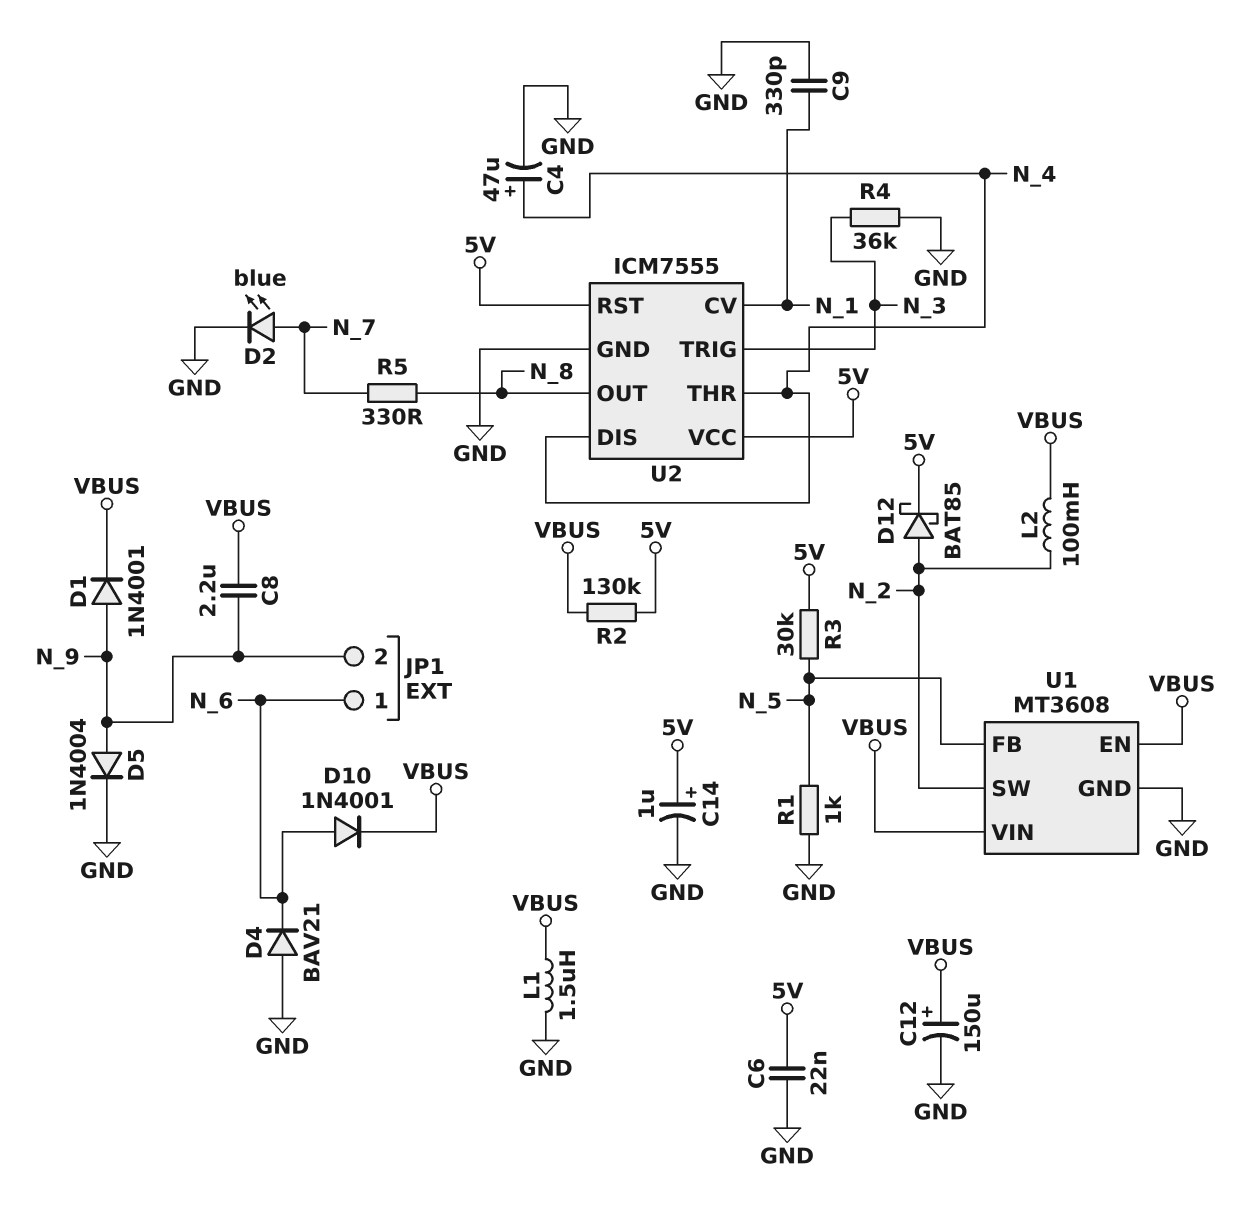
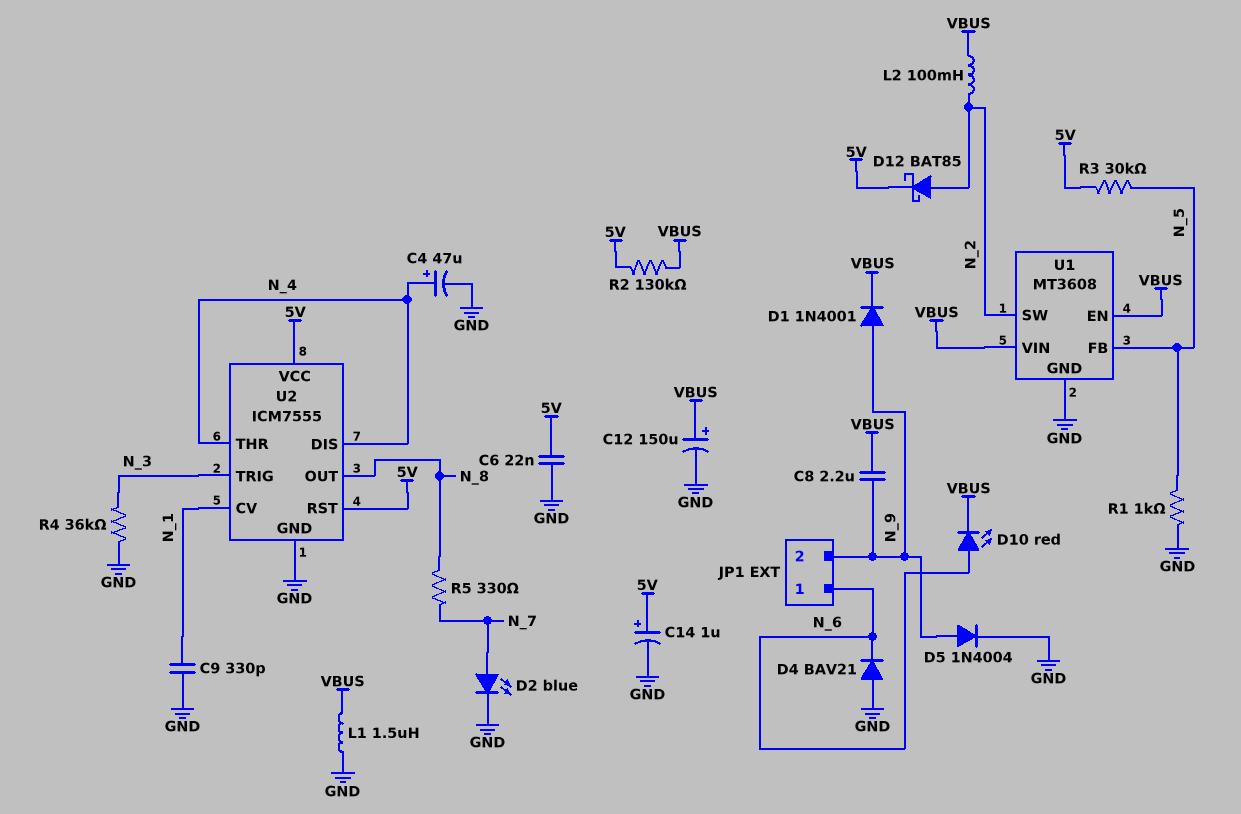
D10: diode 1N4001 (A N_6, K VBUS) -> LED red (A N_6, K VBUS)

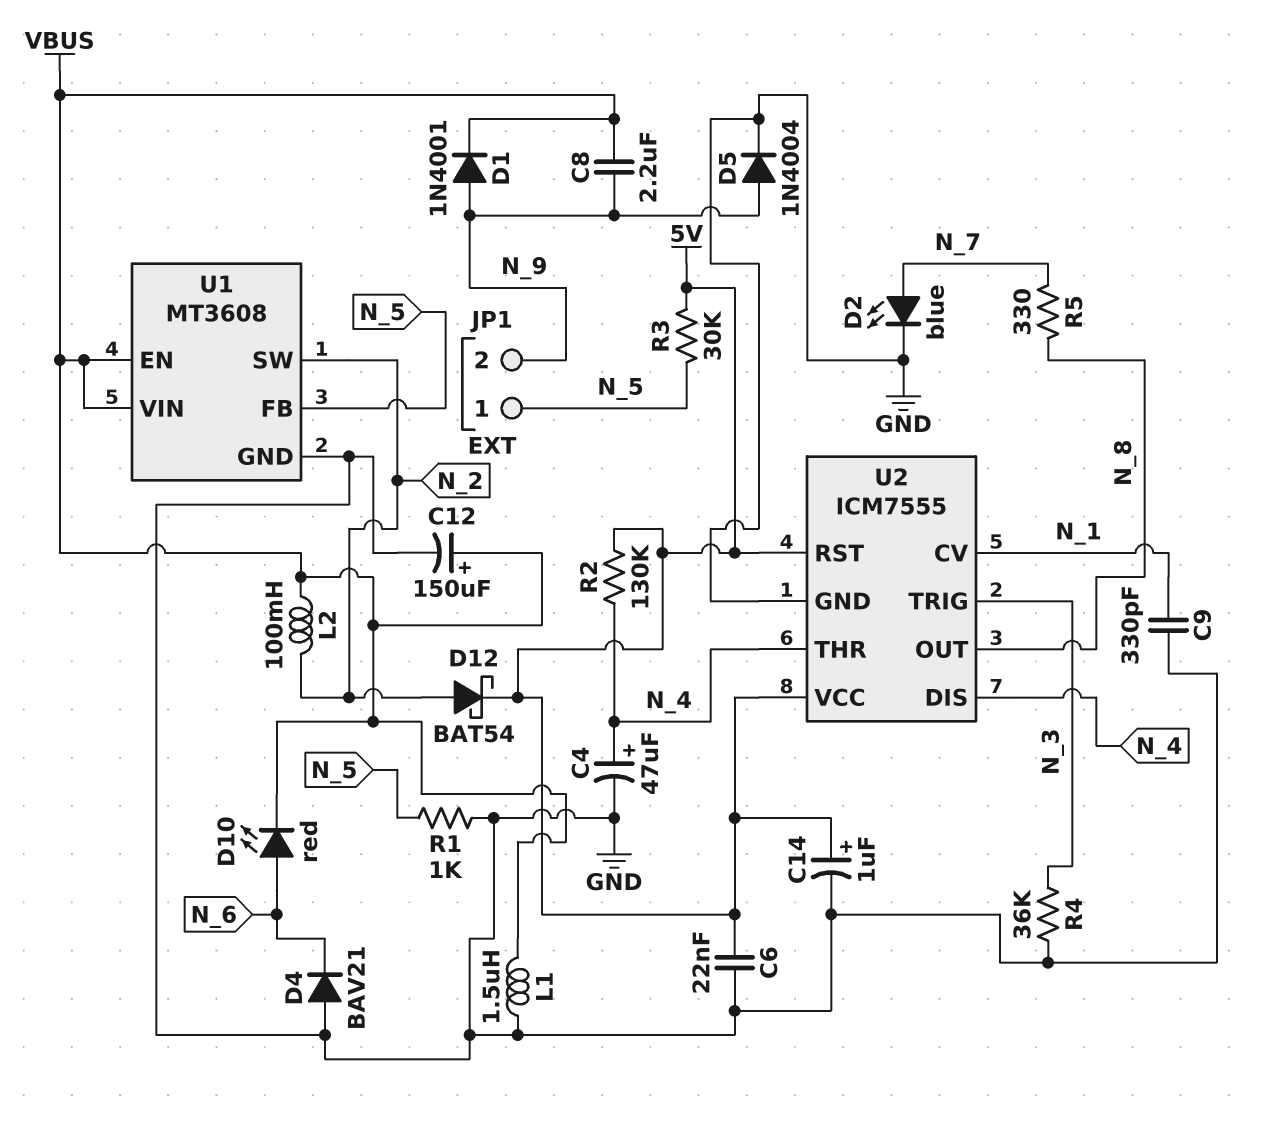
D12: schottky BAT85 (A N_2, K 5V) -> schottky BAT54 (A N_2, K 5V)
JP1 pin 1: N_6 -> N_5
R2: 130k (5V, VBUS) -> 130k (5V, N_4)

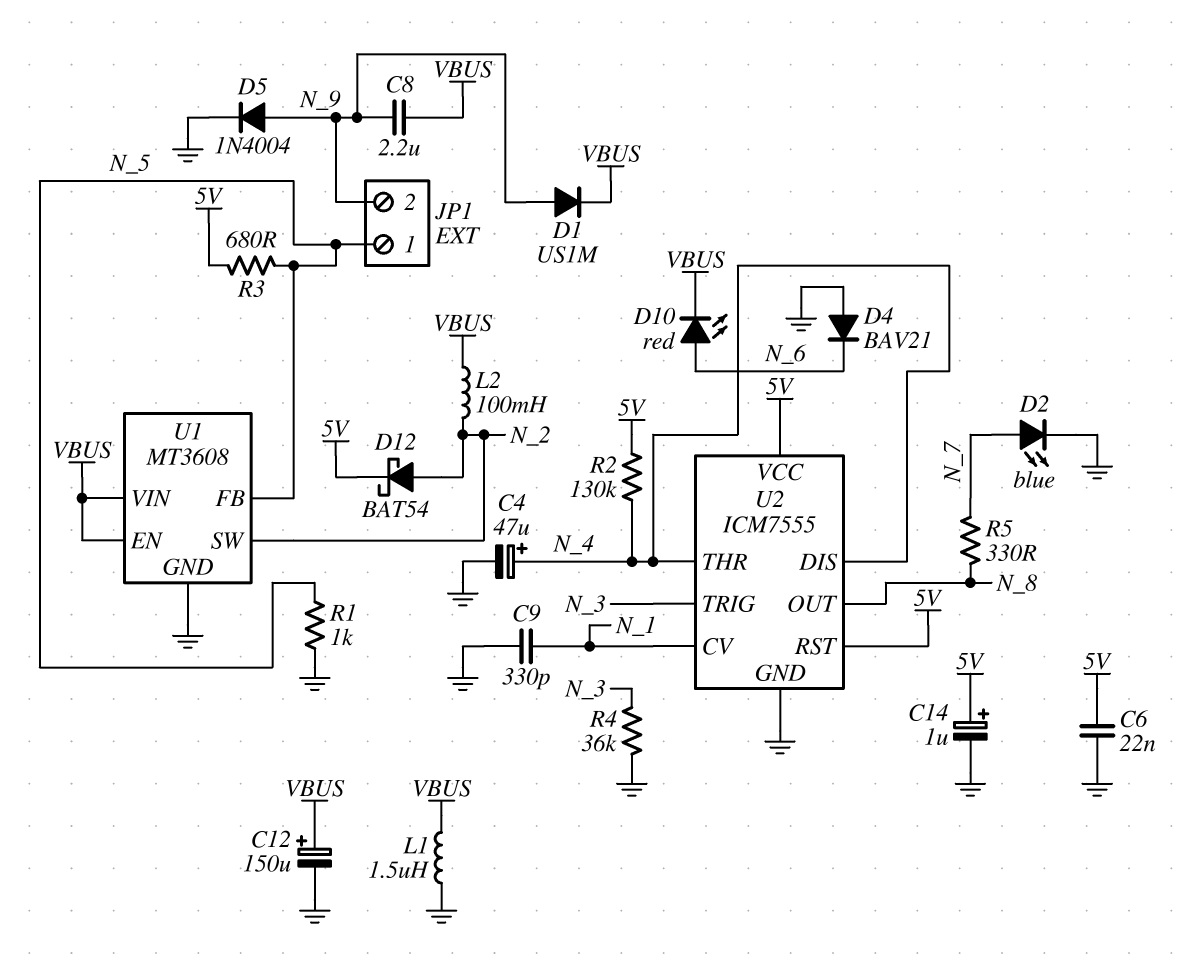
D1: diode 1N4001 (A N_9, K VBUS) -> diode US1M (A N_9, K VBUS)
R3: 30k (5V, N_5) -> 680 (5V, N_5)

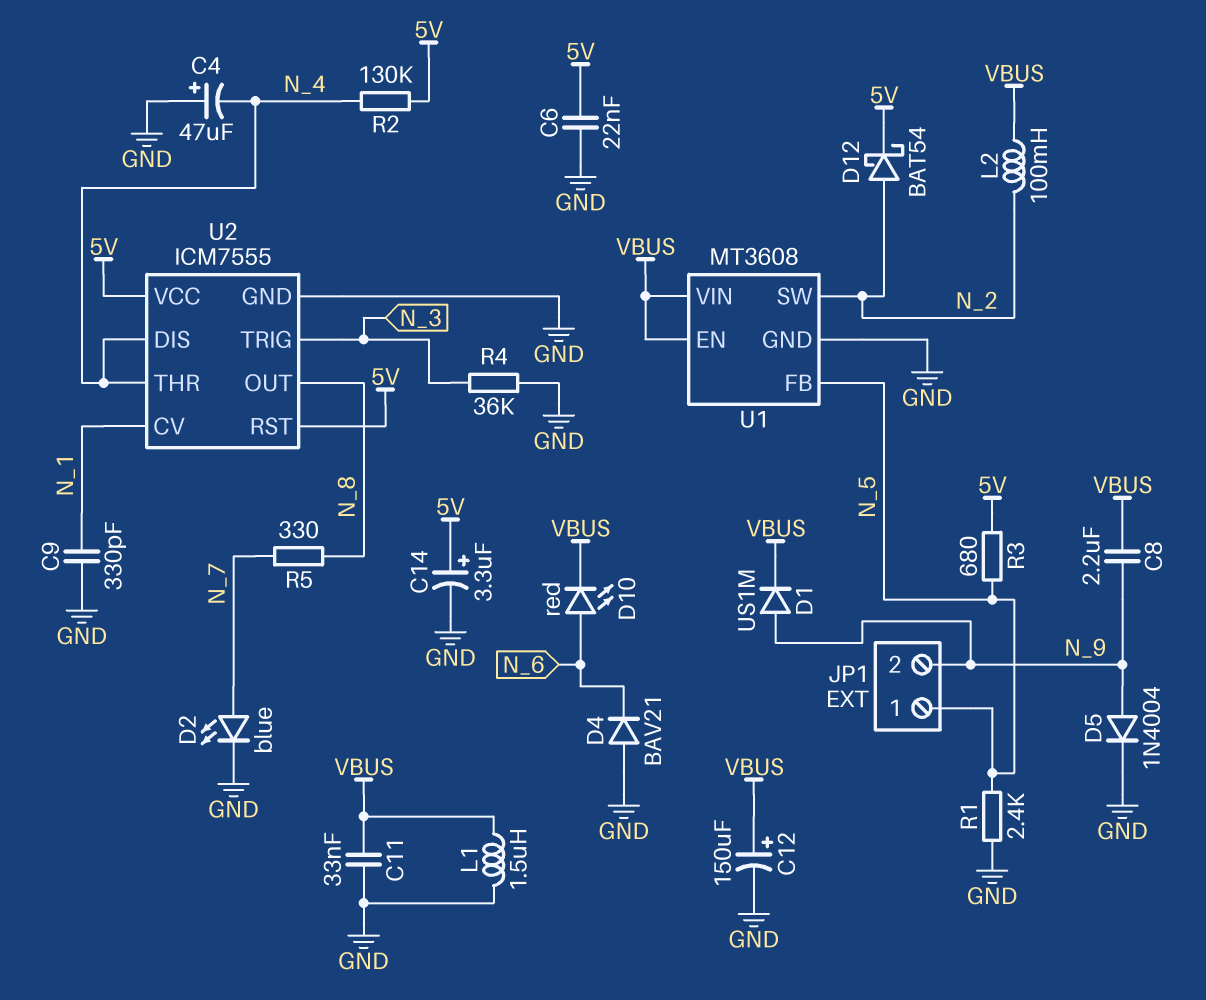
C4: 47uF (plus N_4, minus GND) -> 47uF (plus GND, minus N_4)
C11: none -> 33nF (GND, VBUS)
C14: 1uF (plus 5V, minus GND) -> 3.3uF (plus 5V, minus GND)
R1: 1k (GND, N_5) -> 2.4k (GND, N_5)

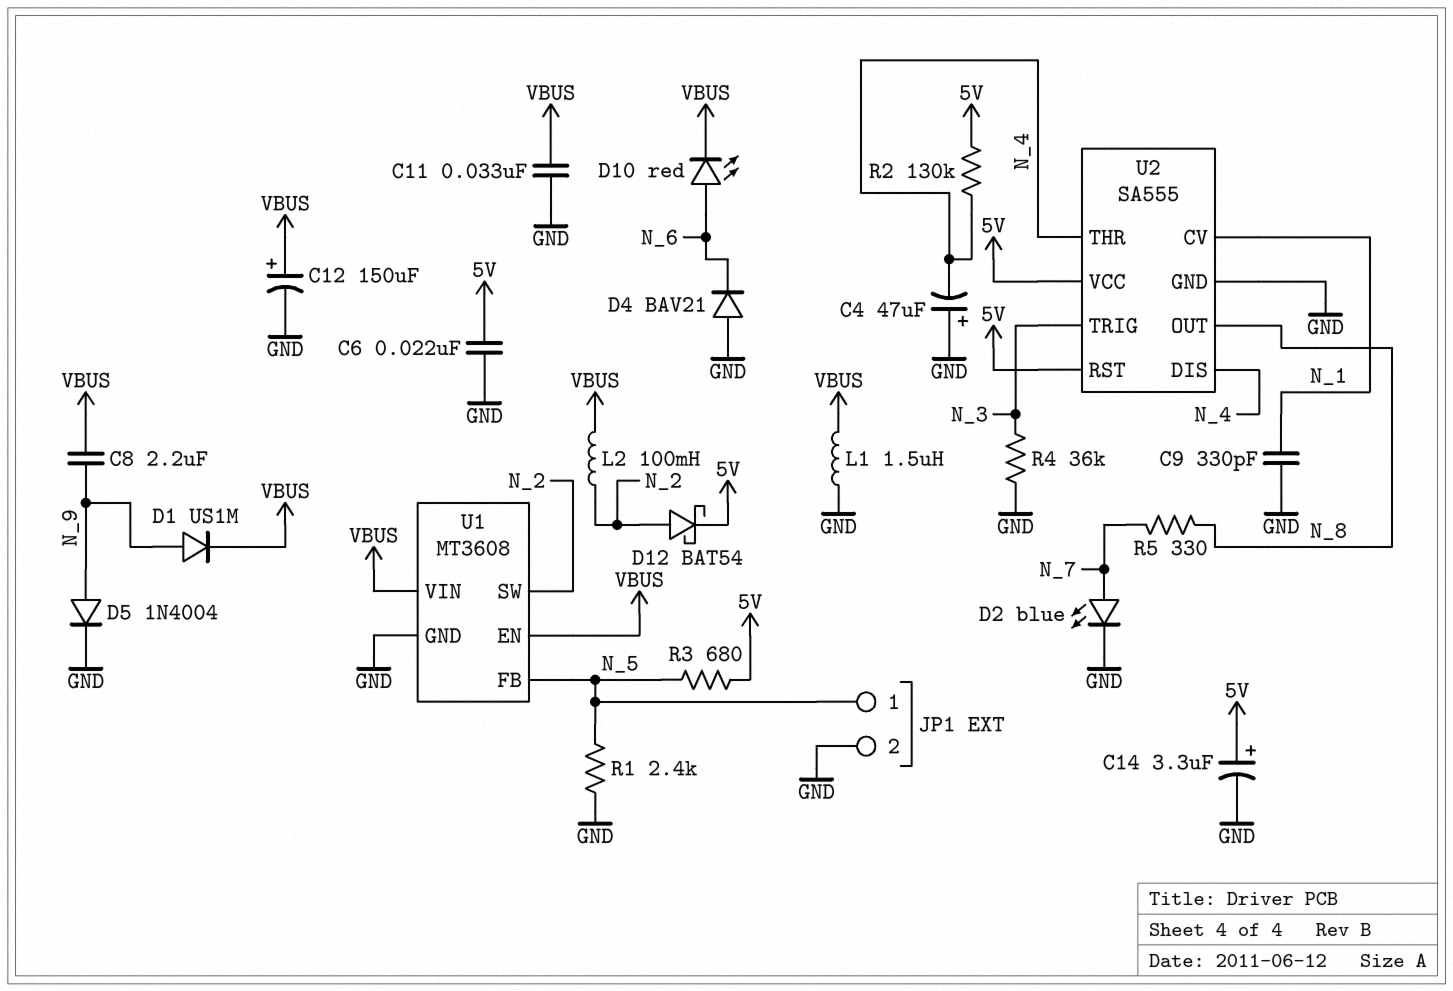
JP1 pin 2: N_9 -> GND
U2: ICM7555 -> SA555

